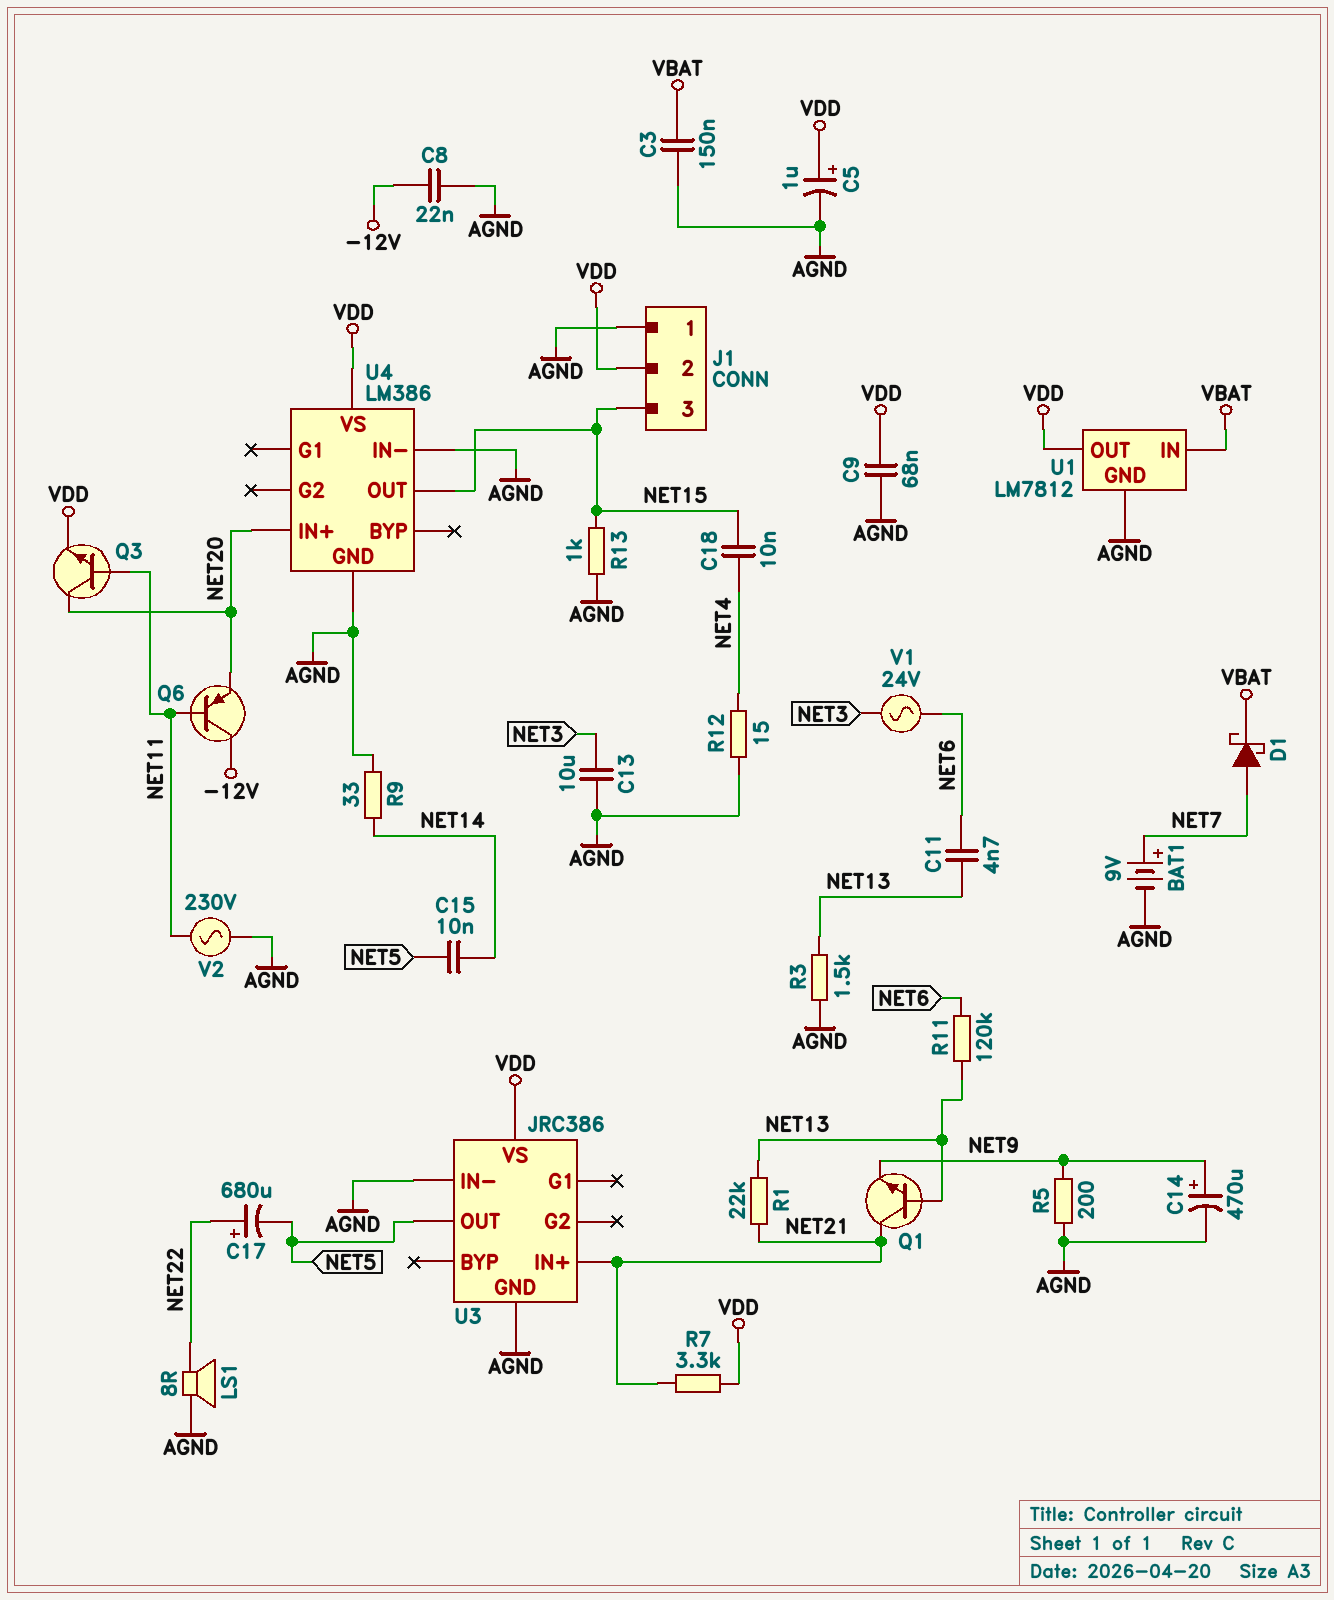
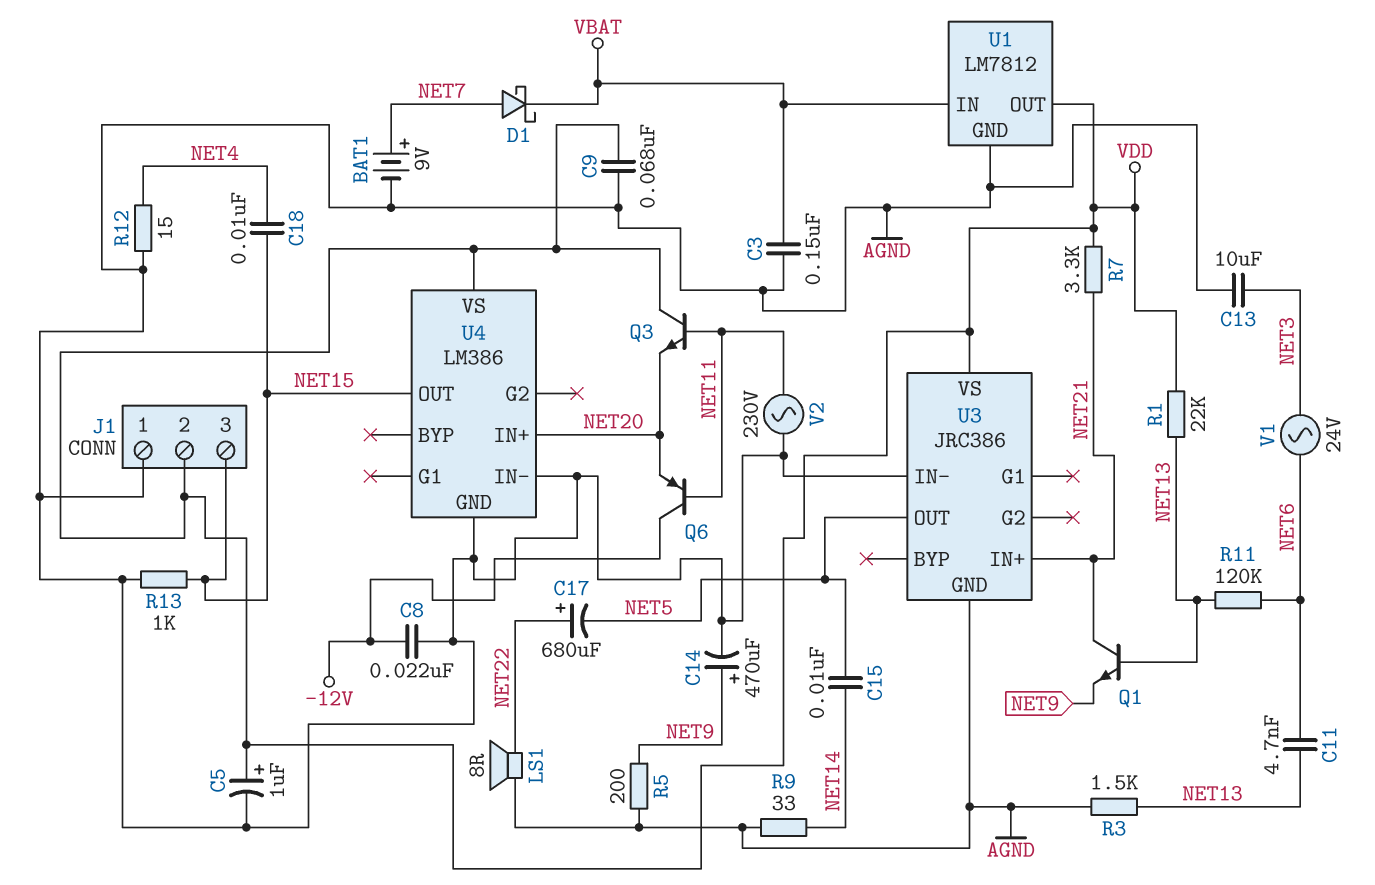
Q3: NPN (B NET11, C NET20, E VDD) -> NPN (B NET11, C VDD, E NET20)
R1: 22k (NET13, NET21) -> 22k (NET13, VDD)

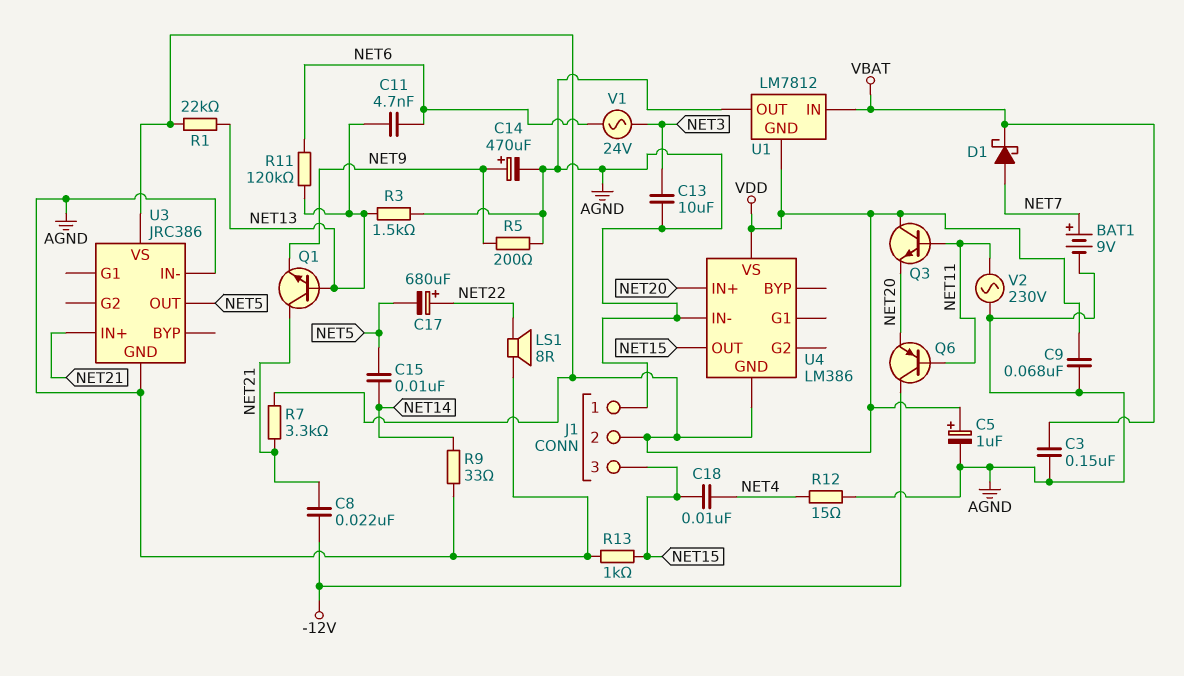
C8: 22nF (-12V, AGND) -> 22nF (-12V, NET21)
U1 pin GND: AGND -> VDD
U1 pin OUT: VDD -> AGND
U4 pin GND: AGND -> VDD

